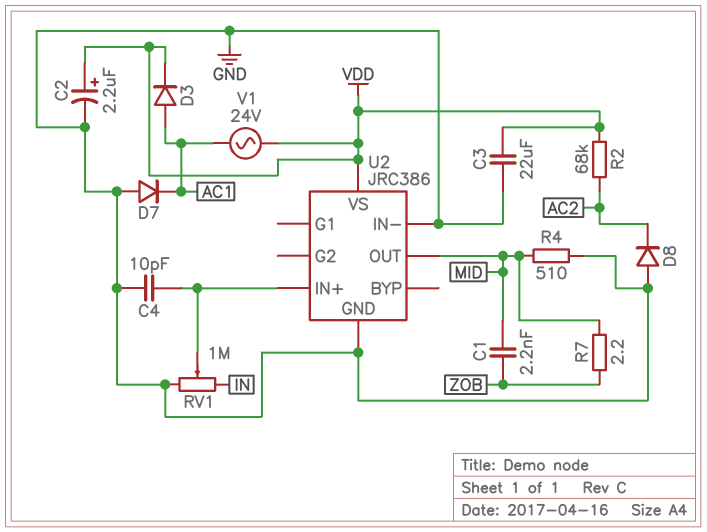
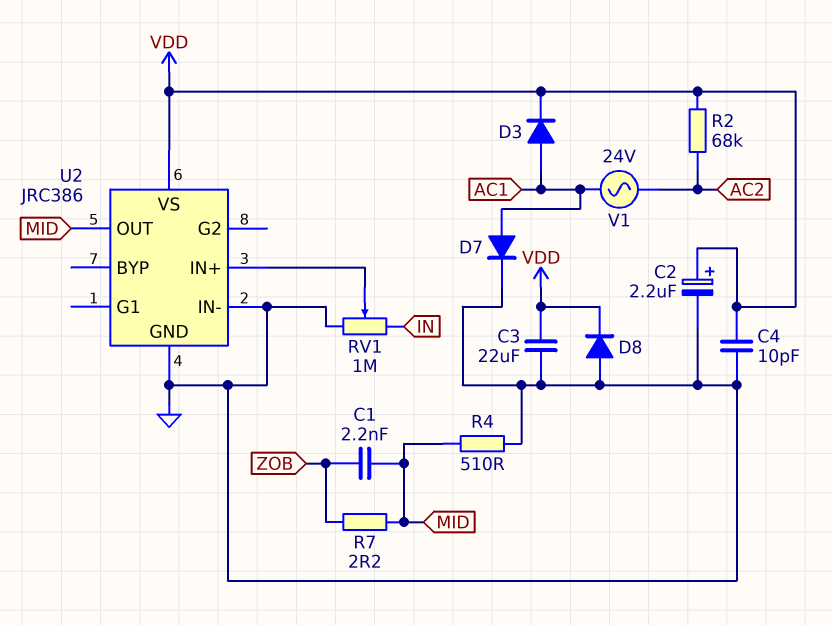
C4: 10pF (GND, U2/IN+) -> 10pF (GND, VDD)
D7: diode (A GND, K AC1) -> diode (A AC1, K GND)
D8: diode (A GND, K AC2) -> diode (A GND, K VDD)
V1: AC 24V (AC1, VDD) -> AC 24V (AC1, AC2)

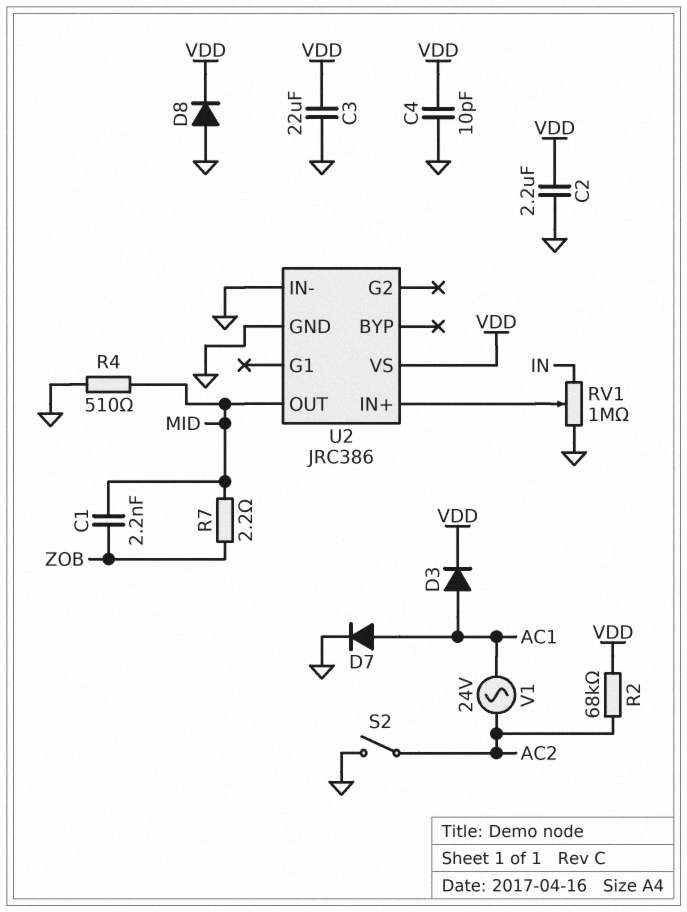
C2: 2.2uF (plus VDD, minus GND) -> 2.2uF (GND, VDD)
S2: none -> switch (AC2, GND)

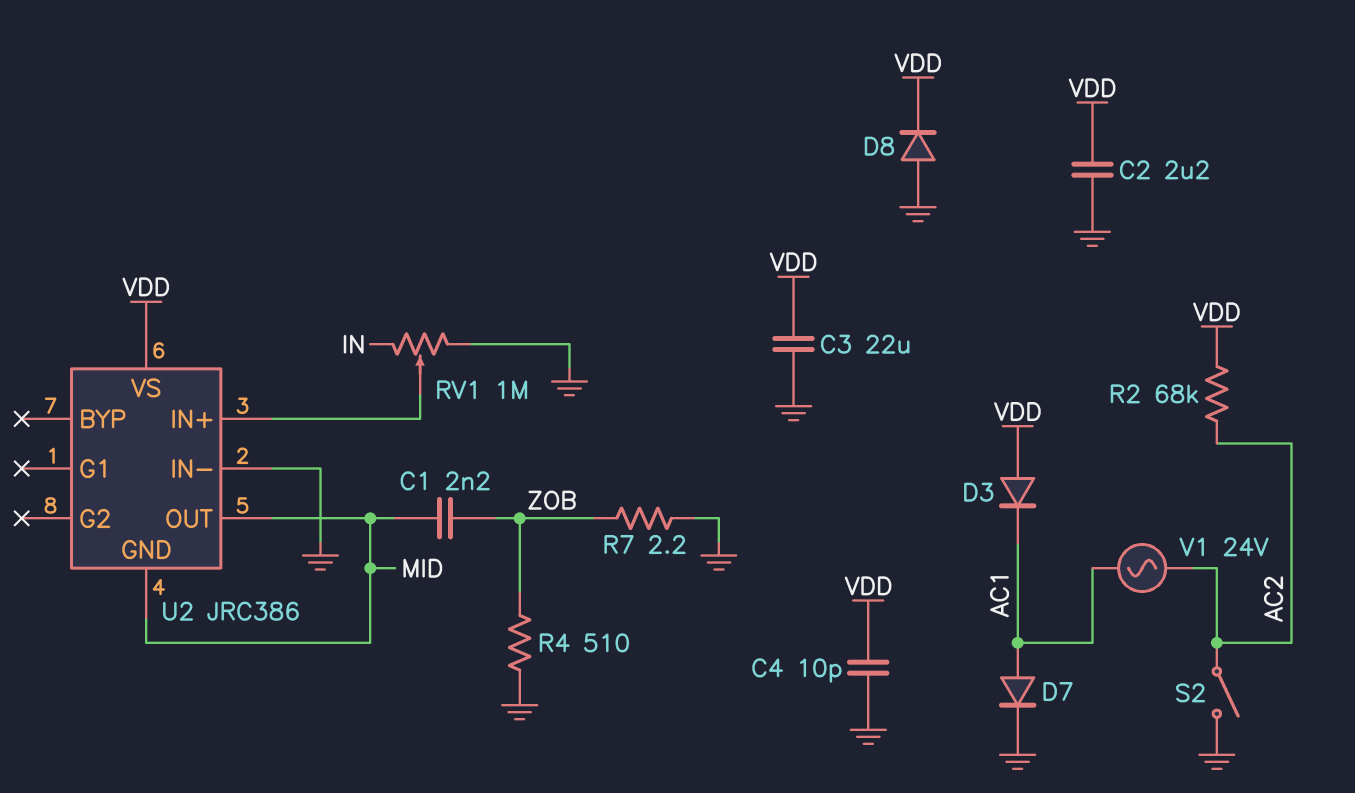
D3: diode (A AC1, K VDD) -> diode (A VDD, K AC1)
R4: 510 (GND, MID) -> 510 (GND, ZOB)
R7: 2.2 (MID, ZOB) -> 2.2 (GND, ZOB)
U2 pin GND: GND -> MID

